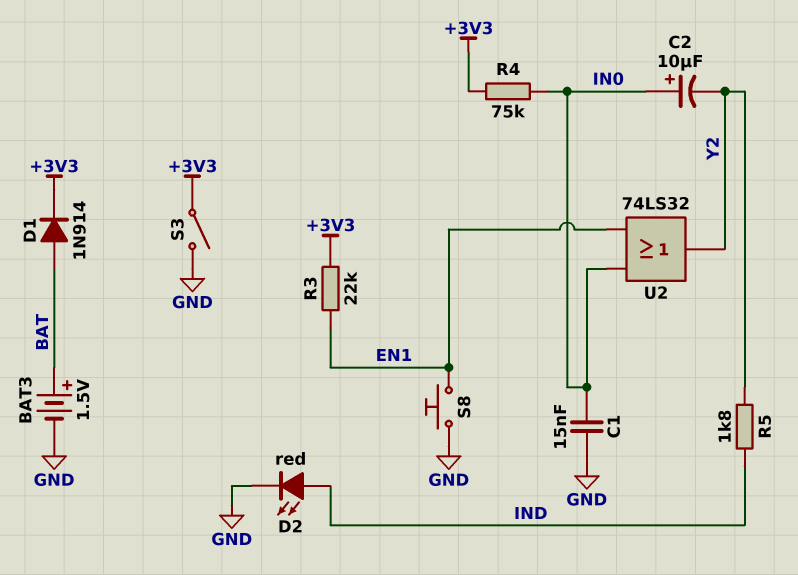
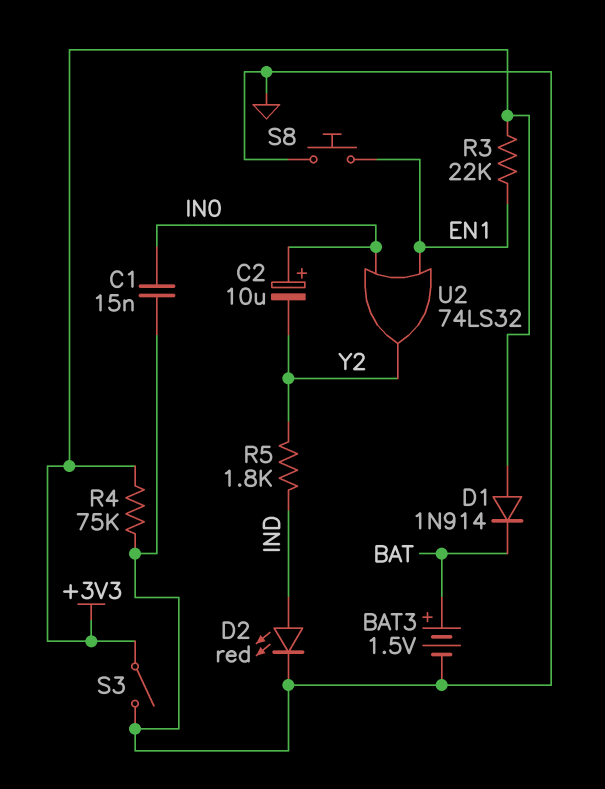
D1: diode 1N914 (A BAT, K +3V3) -> diode 1N914 (A +3V3, K BAT)
R4: 75k (+3V3, IN0) -> 75k (+3V3, GND)

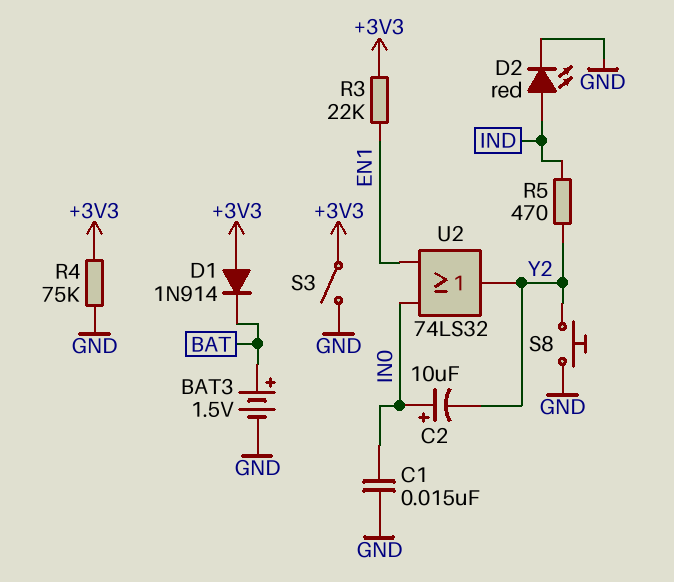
R5: 1.8k (IND, Y2) -> 470 (IND, Y2)
S8: button (EN1, GND) -> button (GND, Y2)

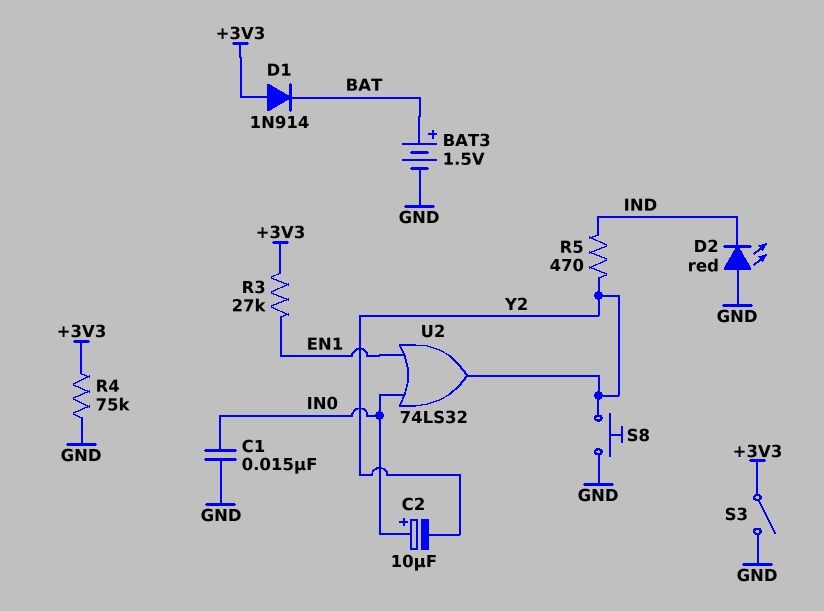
D2: LED red (A IND, K GND) -> LED red (A GND, K IND)
R3: 22k (+3V3, EN1) -> 27k (+3V3, EN1)

